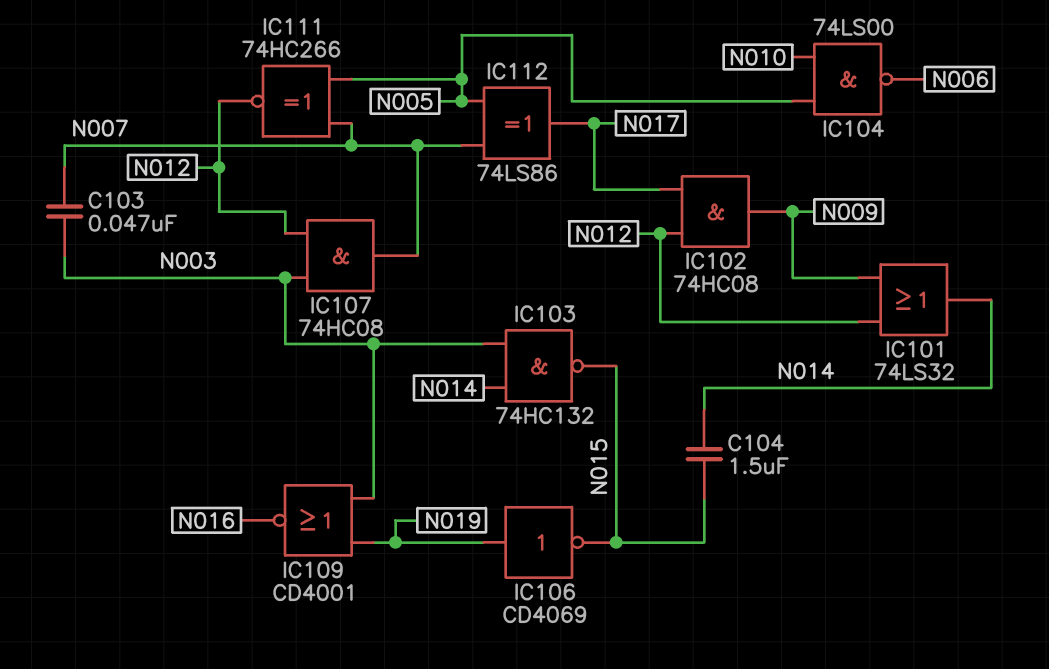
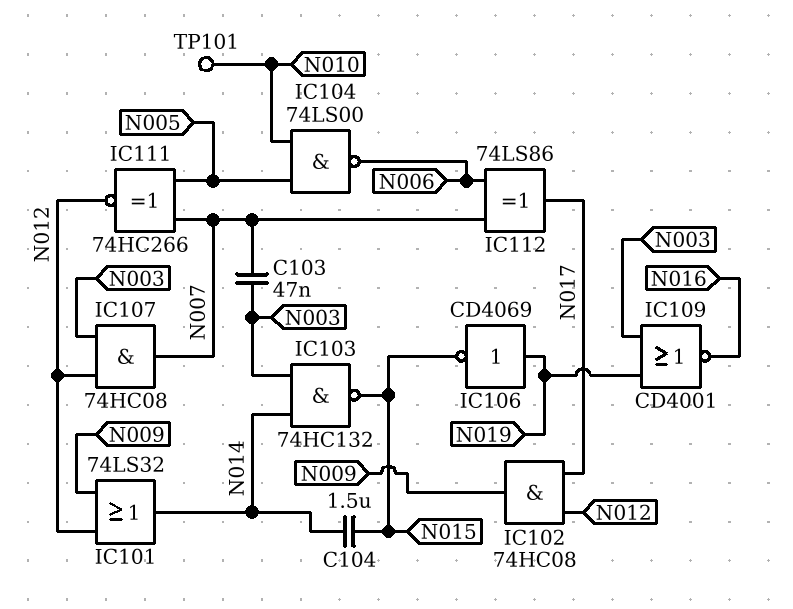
IC112: XOR 74LS86 (in N005, in N007, out N017) -> XOR 74LS86 (in N006, in N007, out N017)
TP101: none -> test point (N010)

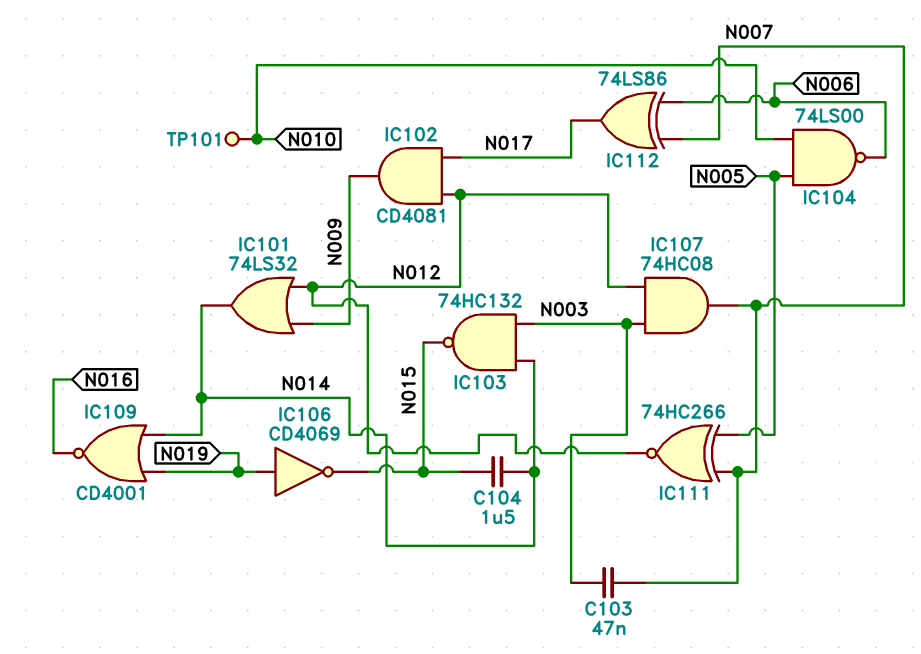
IC102: AND 74HC08 (in N012, in N017, out N009) -> AND CD4081 (in N012, in N017, out N009)
IC109: NOR CD4001 (in N003, in N019, out N016) -> NOR CD4001 (in N014, in N019, out N016)

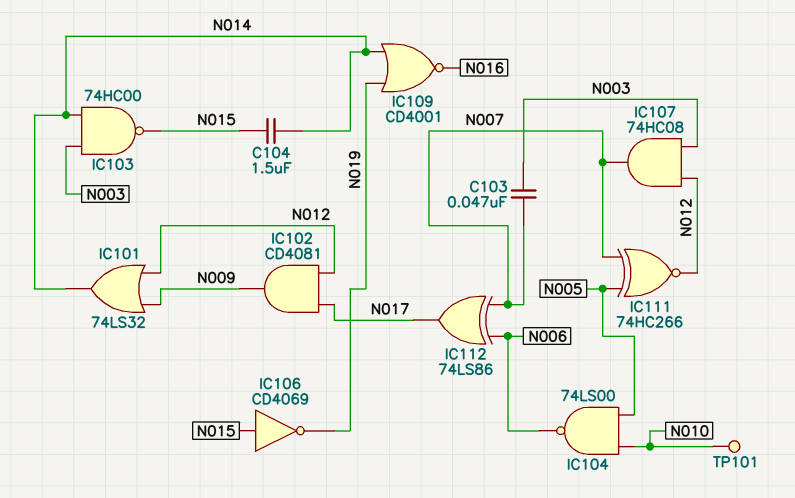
IC103: NAND 74HC132 (in N003, in N014, out N015) -> NAND 74HC00 (in N003, in N014, out N015)
IC106: NOT CD4069 (in N019, out N015) -> NOT CD4069 (in N015, out N019)

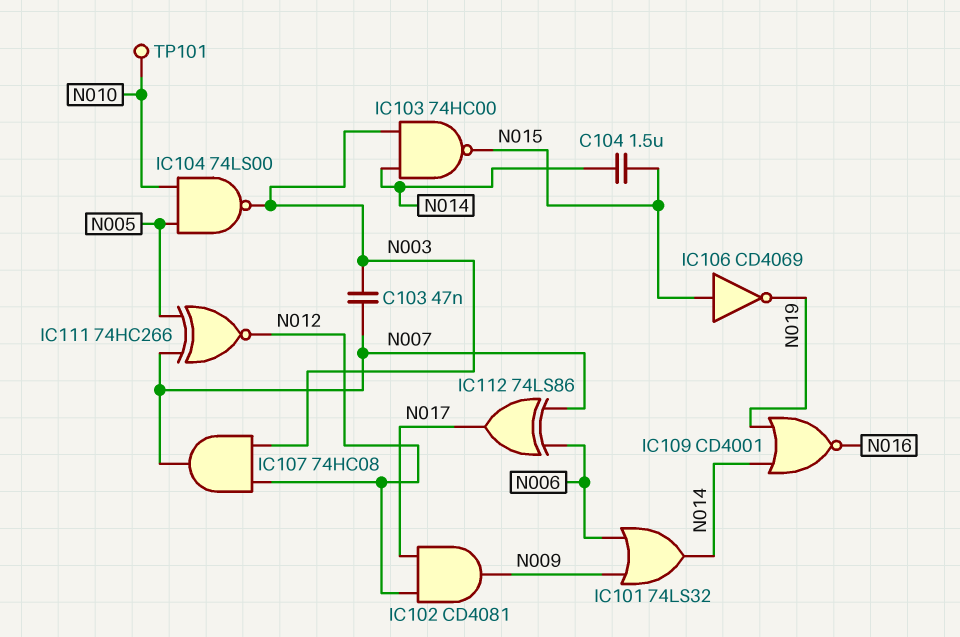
IC101: OR 74LS32 (in N009, in N012, out N014) -> OR 74LS32 (in N006, in N009, out N014)
IC104: NAND 74LS00 (in N005, in N010, out N006) -> NAND 74LS00 (in N005, in N010, out N003)

